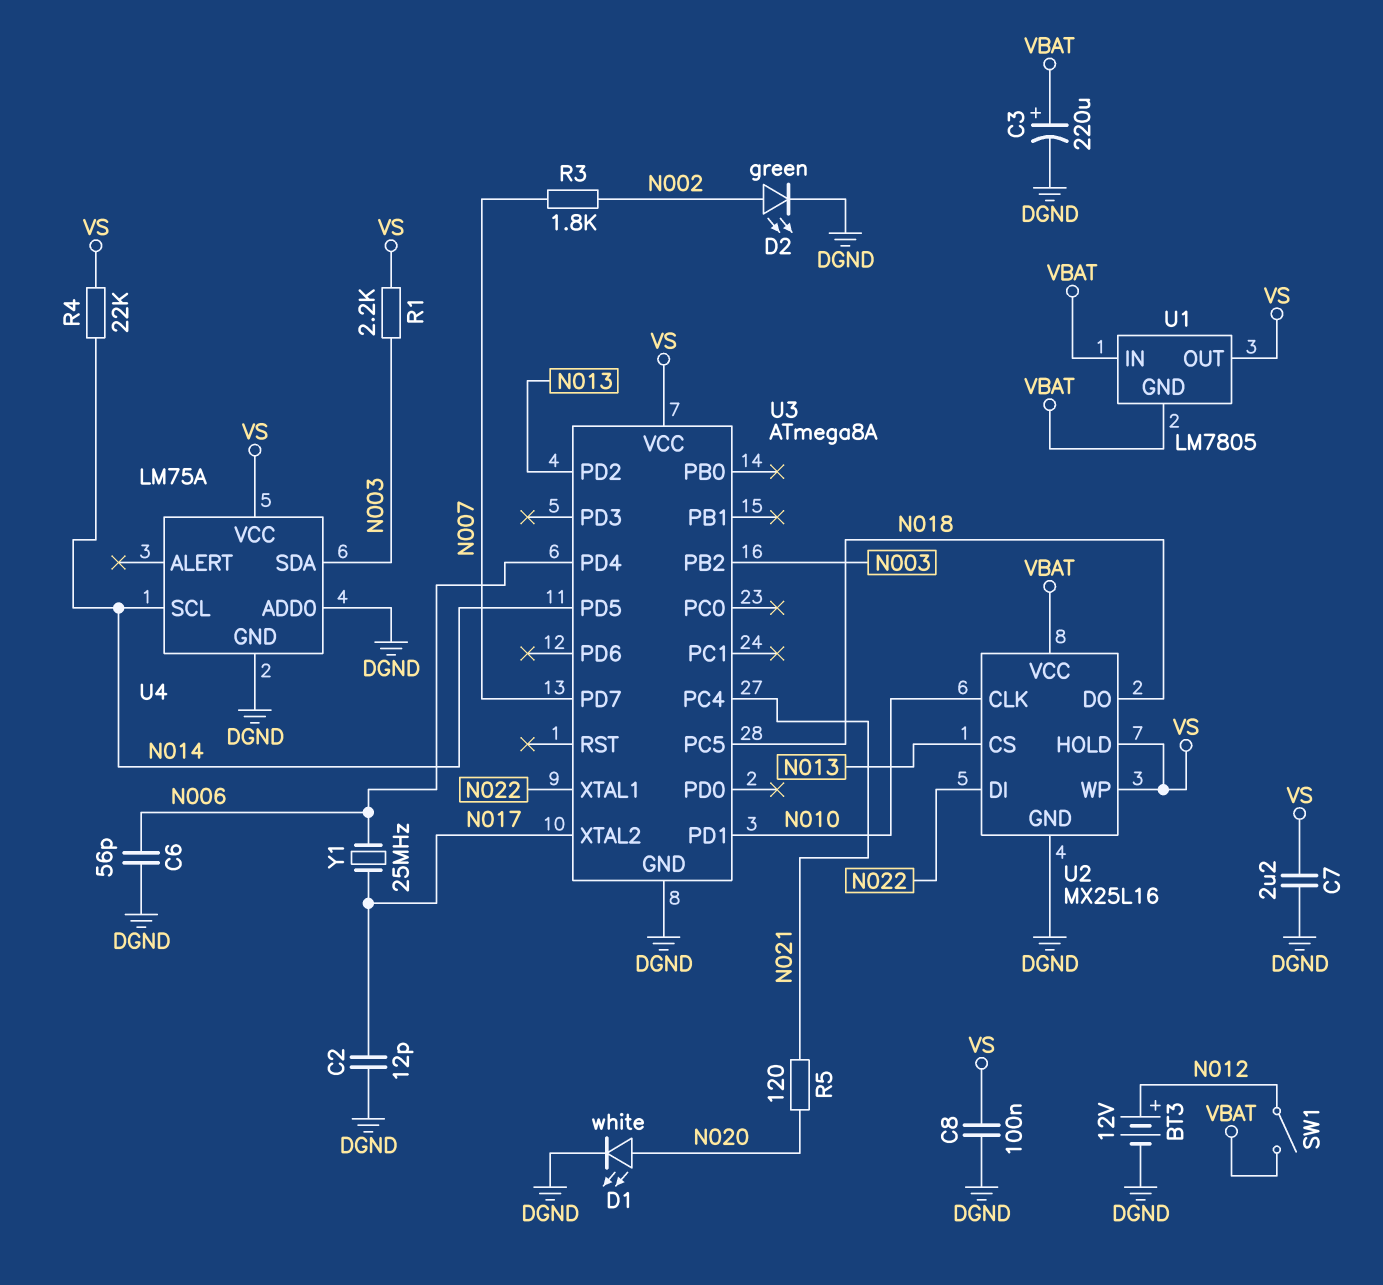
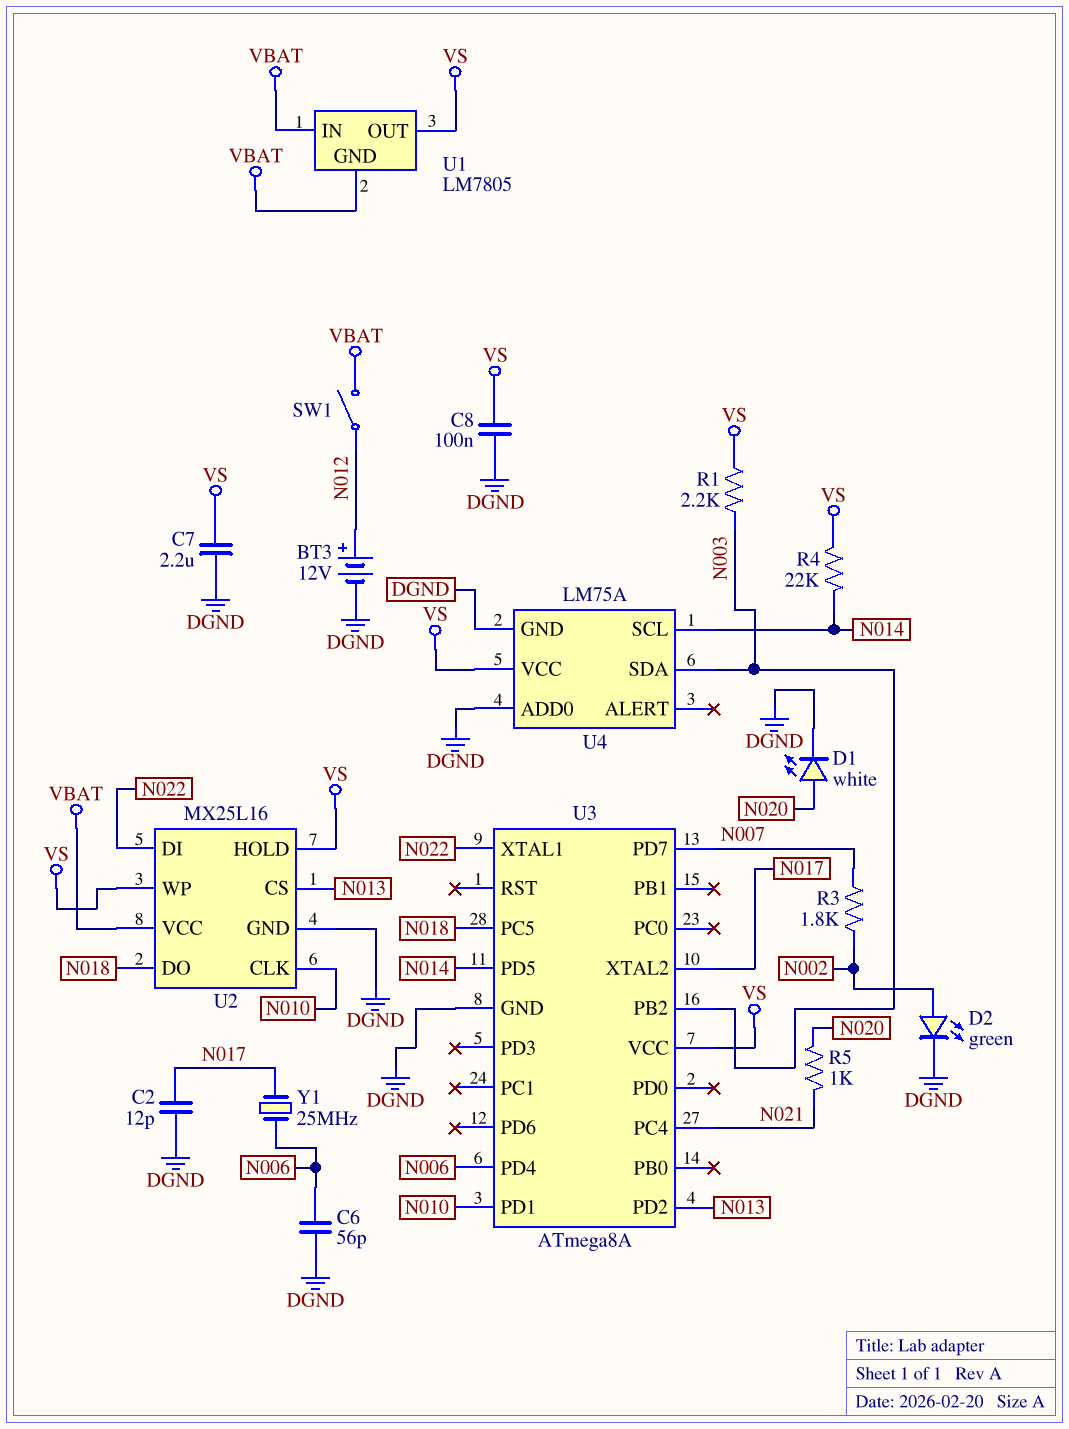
C3: 220uF (plus VBAT, minus DGND) -> none
R5: 120 (N020, N021) -> 1k (N020, N021)

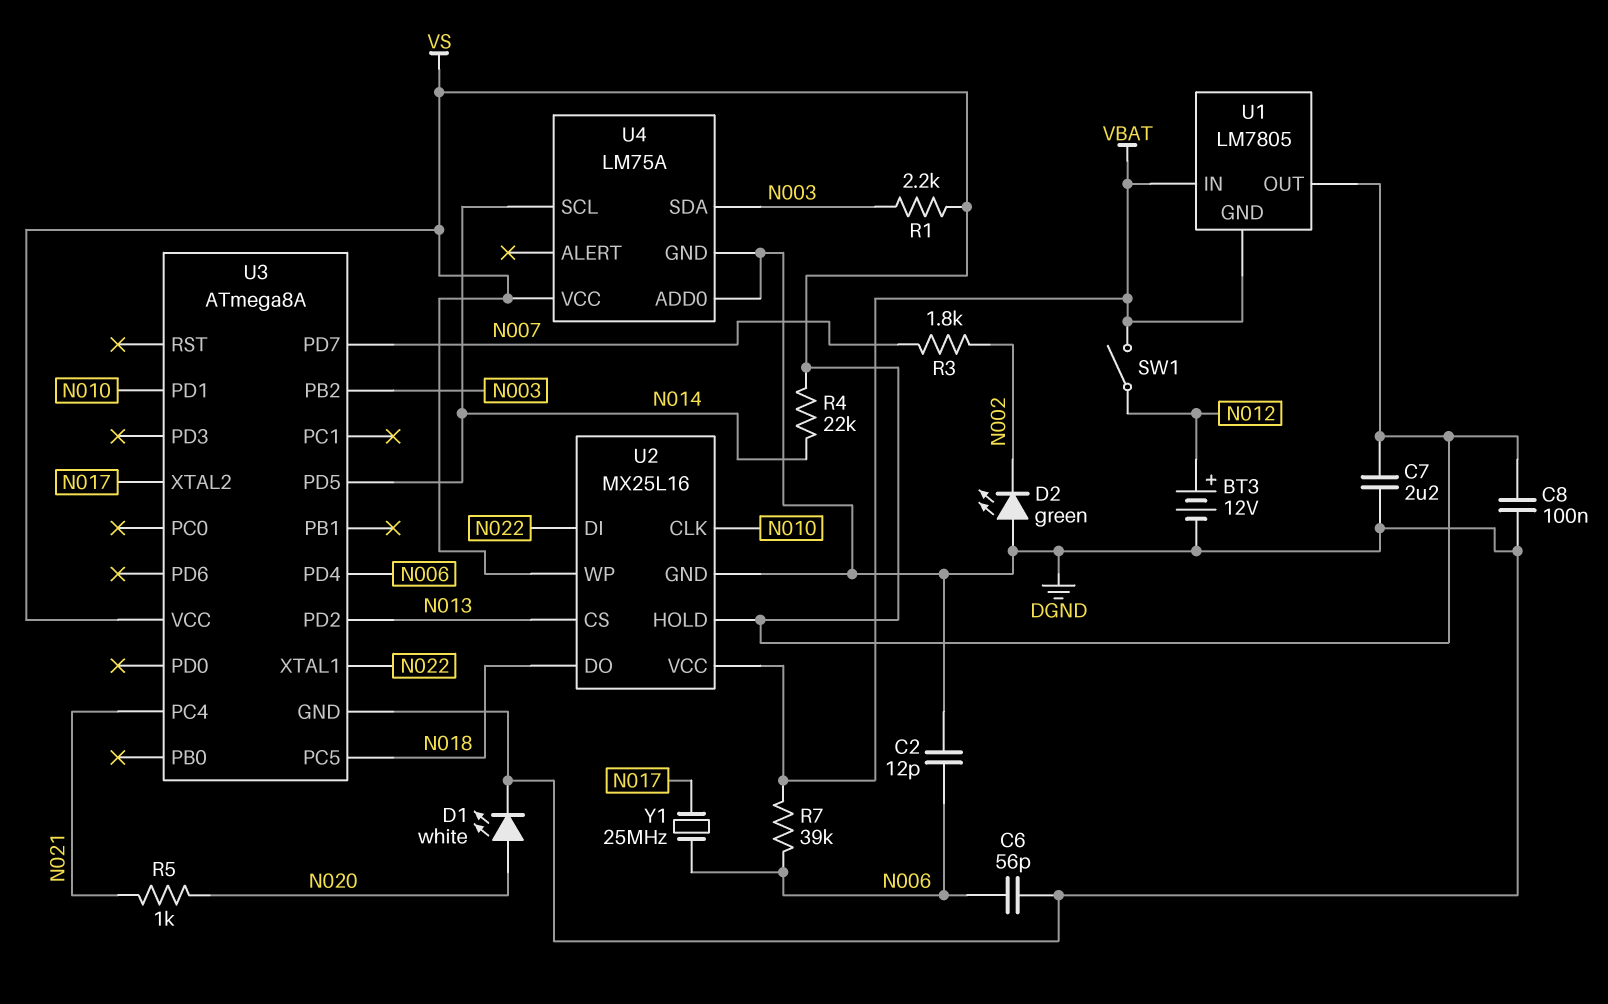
C2: 12pF (DGND, N017) -> 12pF (DGND, N006)
D2: LED green (A N002, K DGND) -> LED green (A DGND, K N002)
R7: none -> 39k (N006, VBAT)

